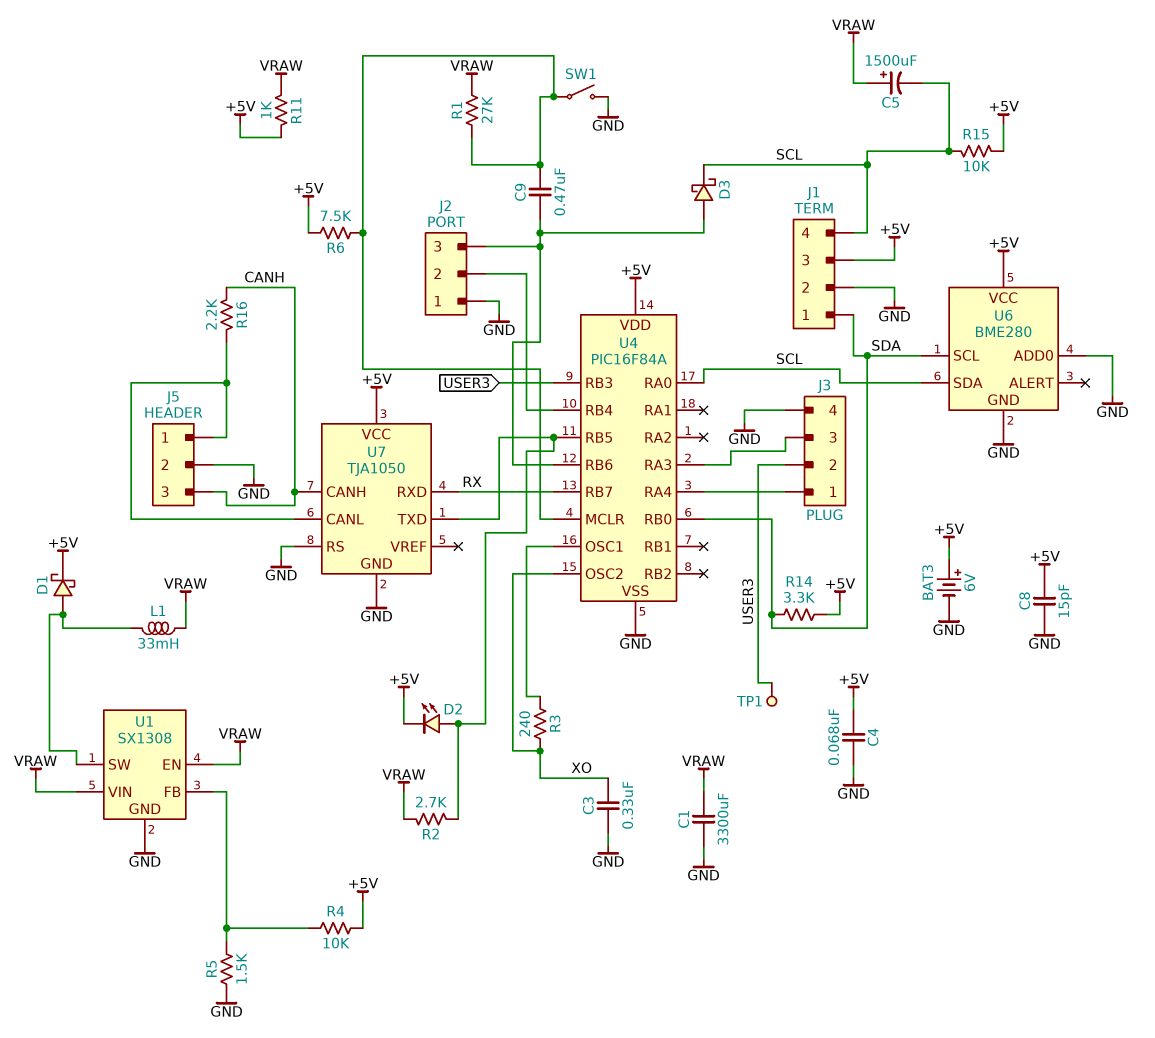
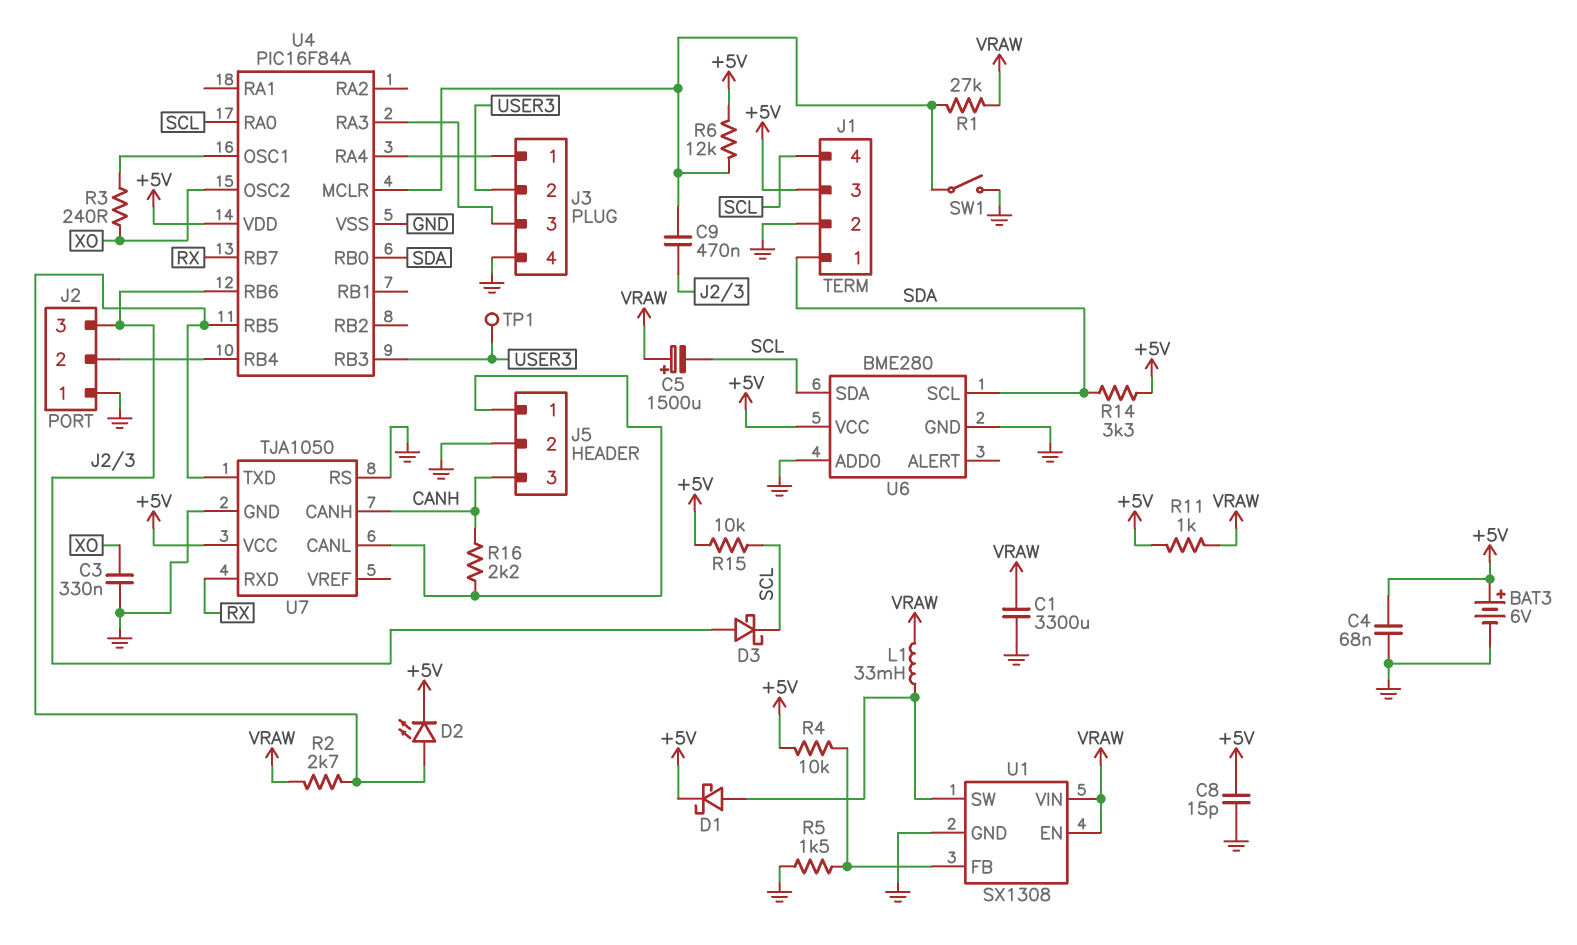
R6: 7.5k (+5V, U4/MCLR) -> 12k (+5V, U4/MCLR)

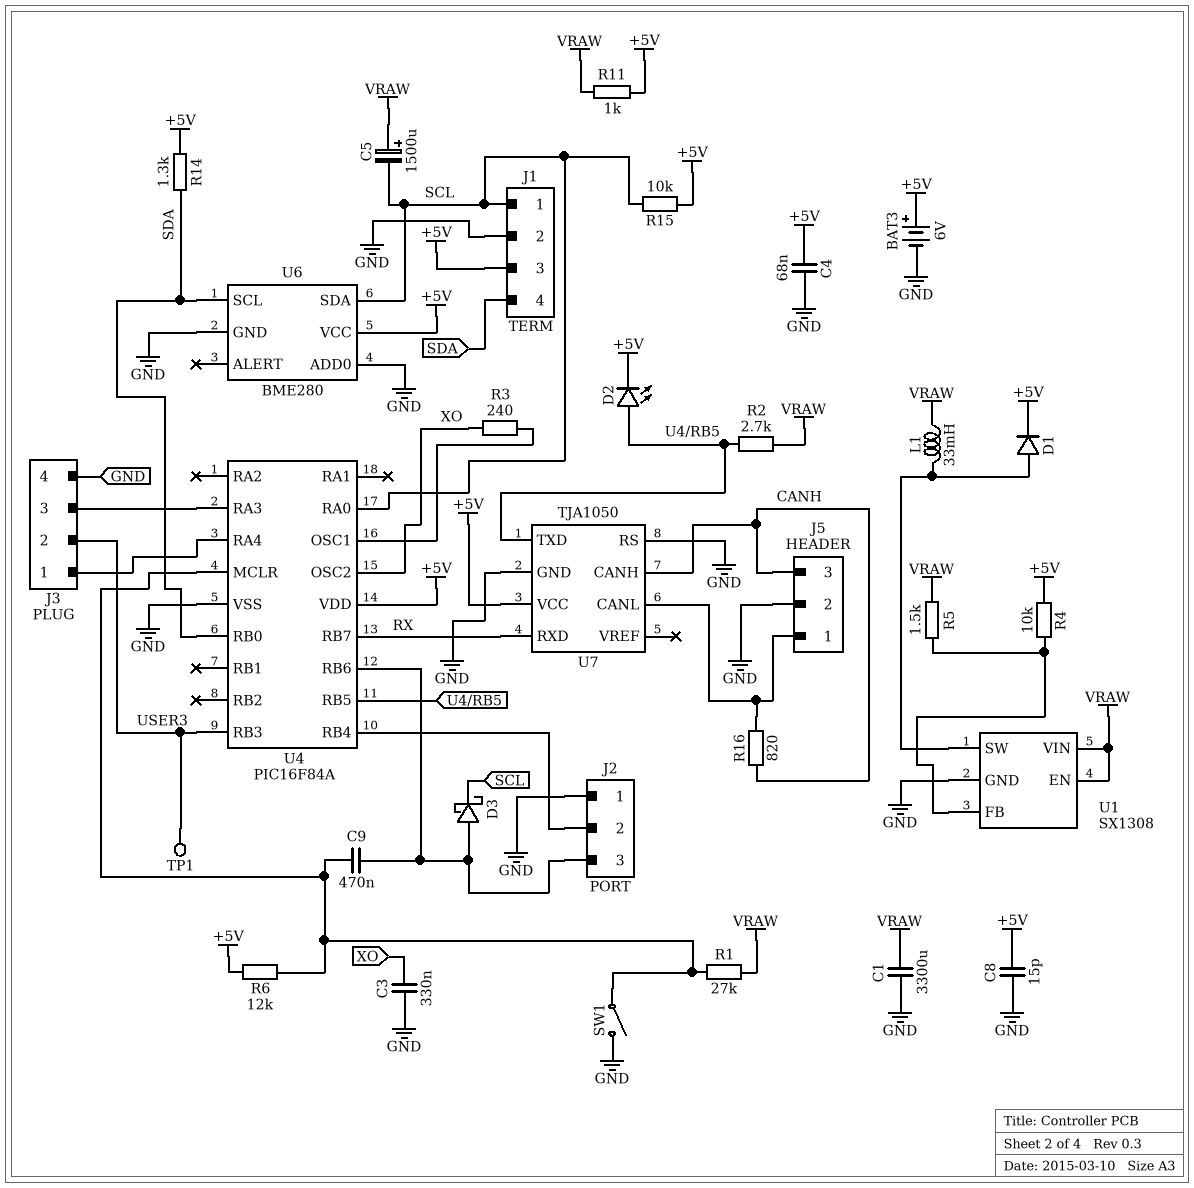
D1: schottky (A U1/SW, K +5V) -> diode (A U1/SW, K +5V)
J1 pin 1: SDA -> SCL
J1 pin 4: SCL -> SDA
R5: 1.5k (GND, U1/FB) -> 1.5k (U1/FB, VRAW)
R14: 3.3k (+5V, SDA) -> 1.3k (+5V, SDA)
R16: 2.2k (CANH, J5/1) -> 820 (CANH, J5/1)

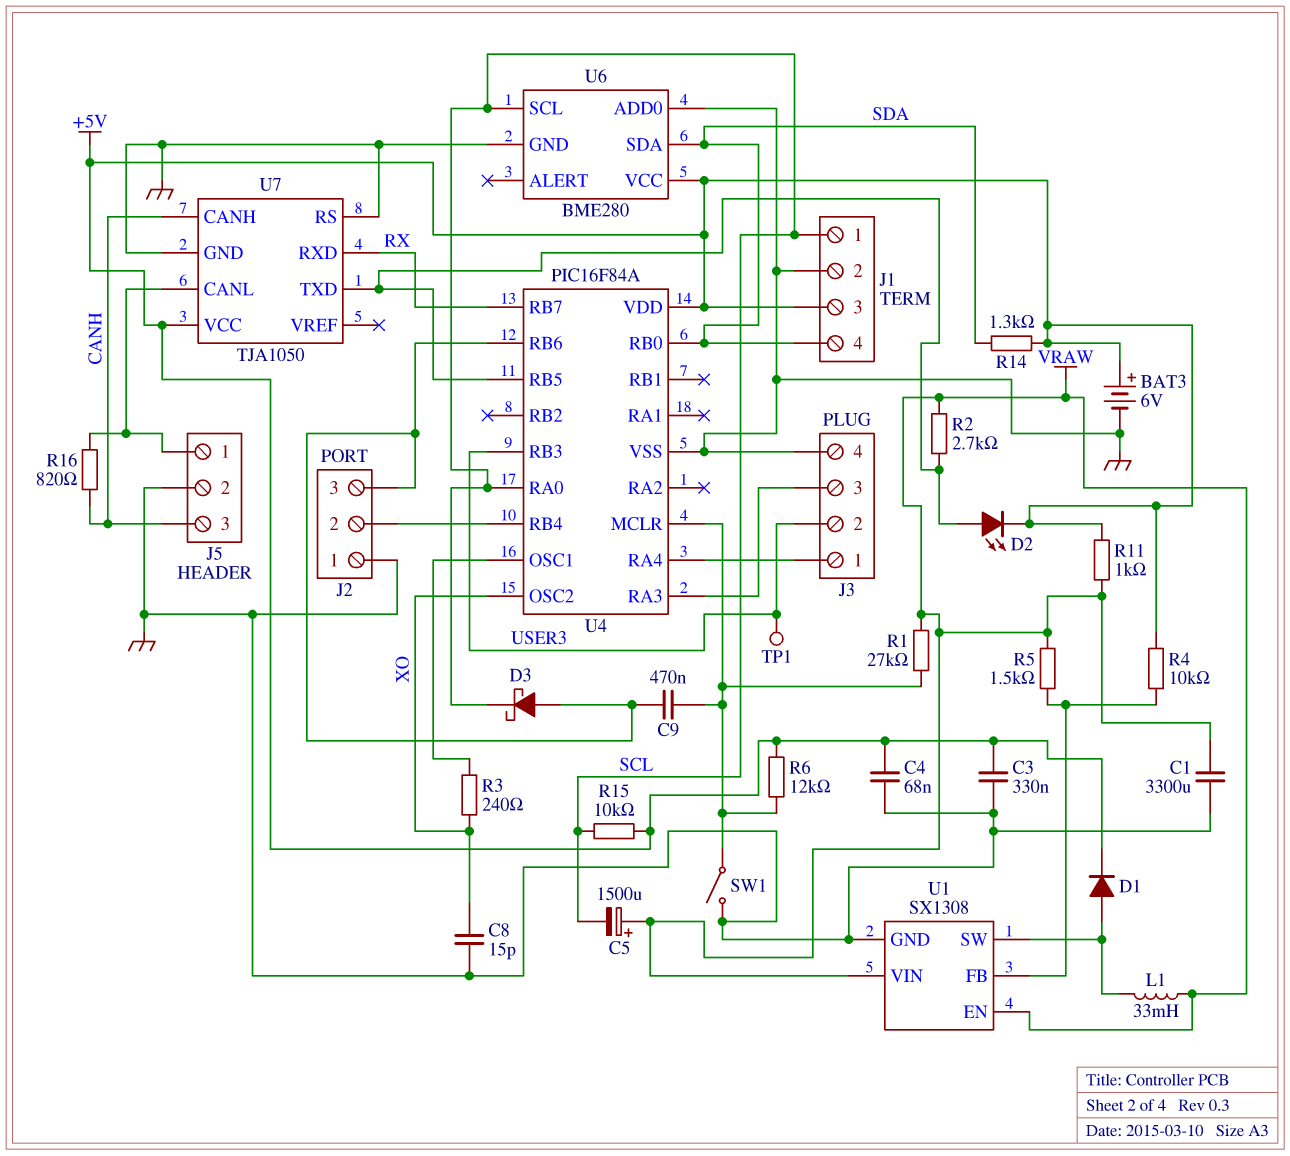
C3: 330nF (GND, XO) -> 330nF (+5V, GND)
C8: 15pF (+5V, GND) -> 15pF (GND, XO)
U6 pin SCL: SDA -> SCL
U6 pin SDA: SCL -> SDA

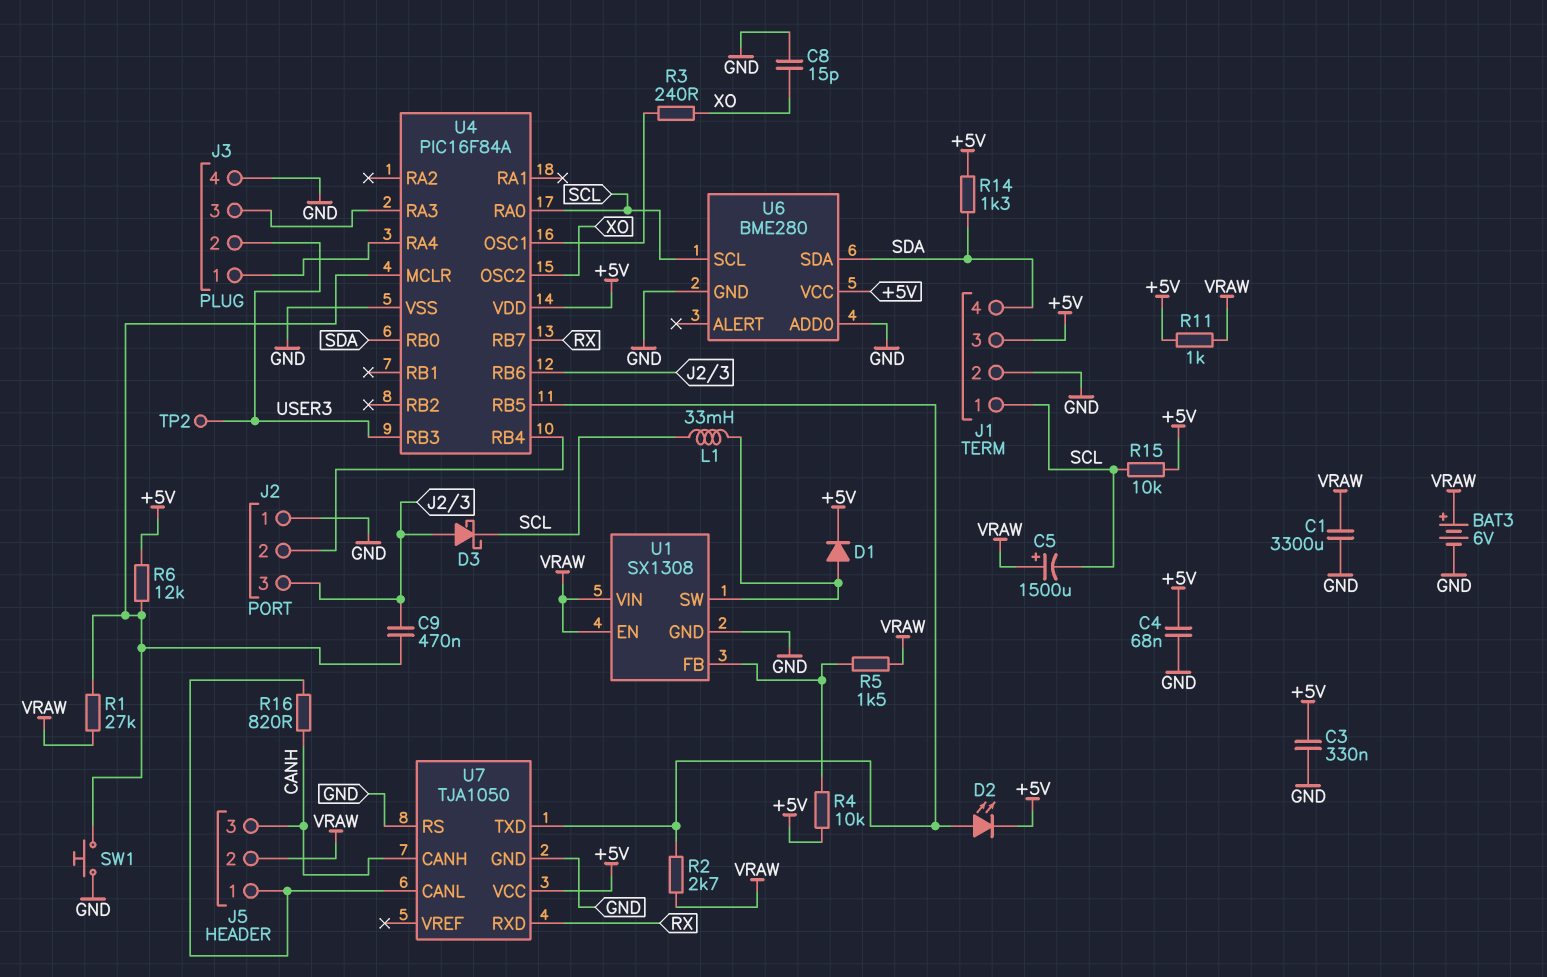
BAT3: 6V (plus +5V, minus GND) -> 6V (plus VRAW, minus GND)
J5 pin 2: GND -> VRAW
L1: 33mH (U1/SW, VRAW) -> 33mH (SCL, U1/SW)
SW1: switch (GND, U4/MCLR) -> button (GND, U4/MCLR)
TP1: test point (USER3) -> none
TP2: none -> test point (USER3)

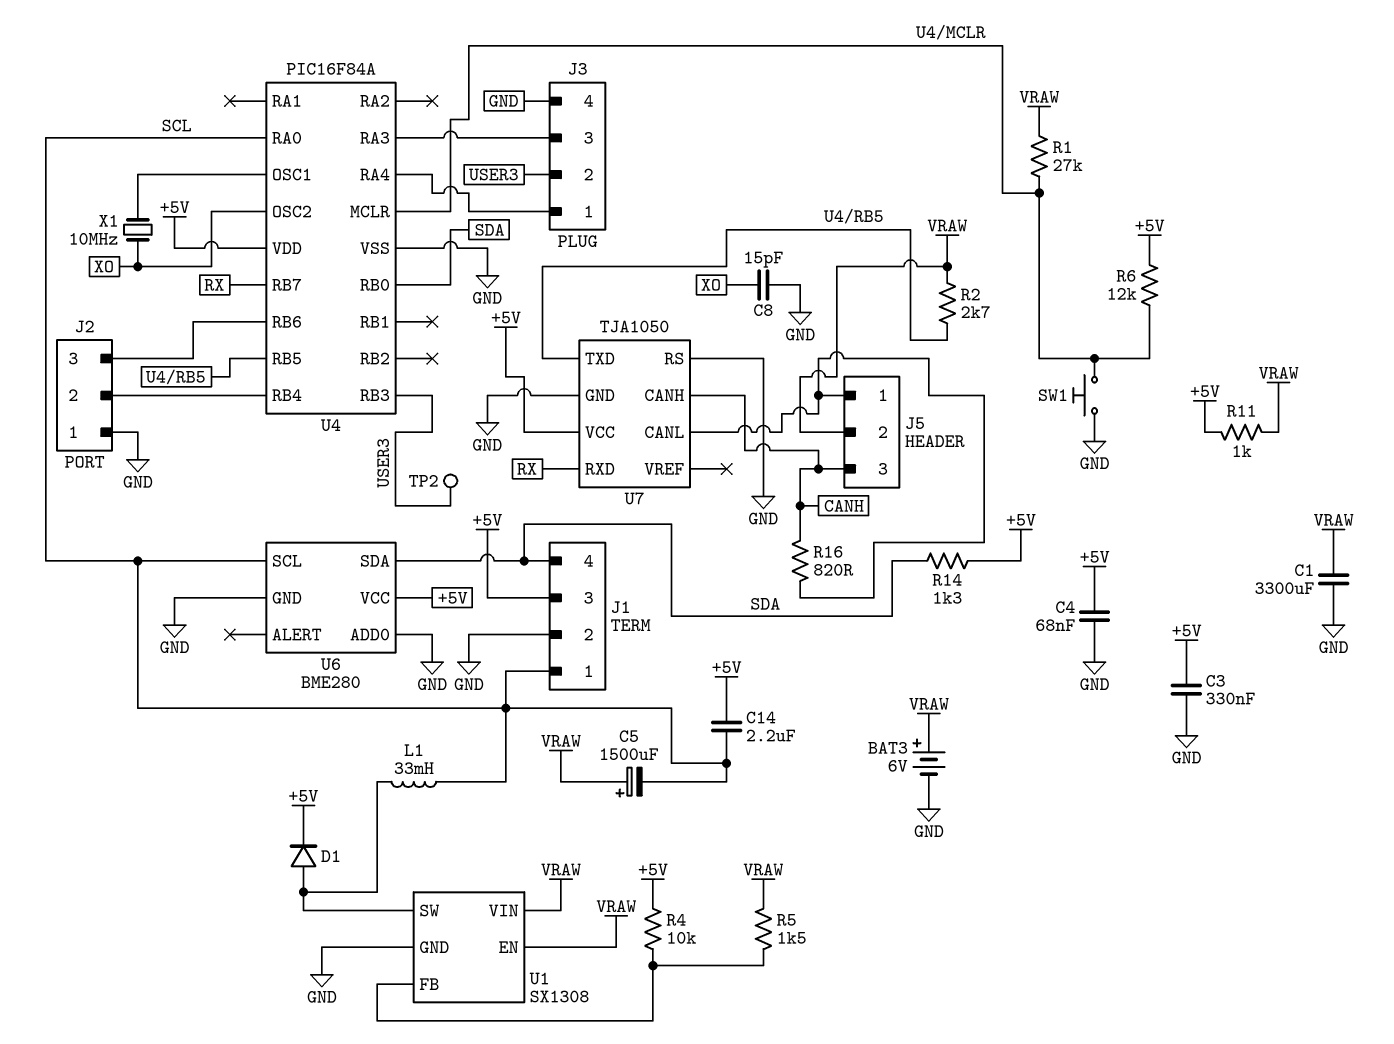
C9: 470nF (J2/3, U4/MCLR) -> none
C14: none -> 2.2uF (+5V, SCL)
D2: LED (A U4/RB5, K +5V) -> none
D3: schottky (A J2/3, K SCL) -> none
R3: 240 (U4/OSC1, XO) -> none
R15: 10k (+5V, SCL) -> none
X1: none -> 10MHz (U4/OSC1, XO)

